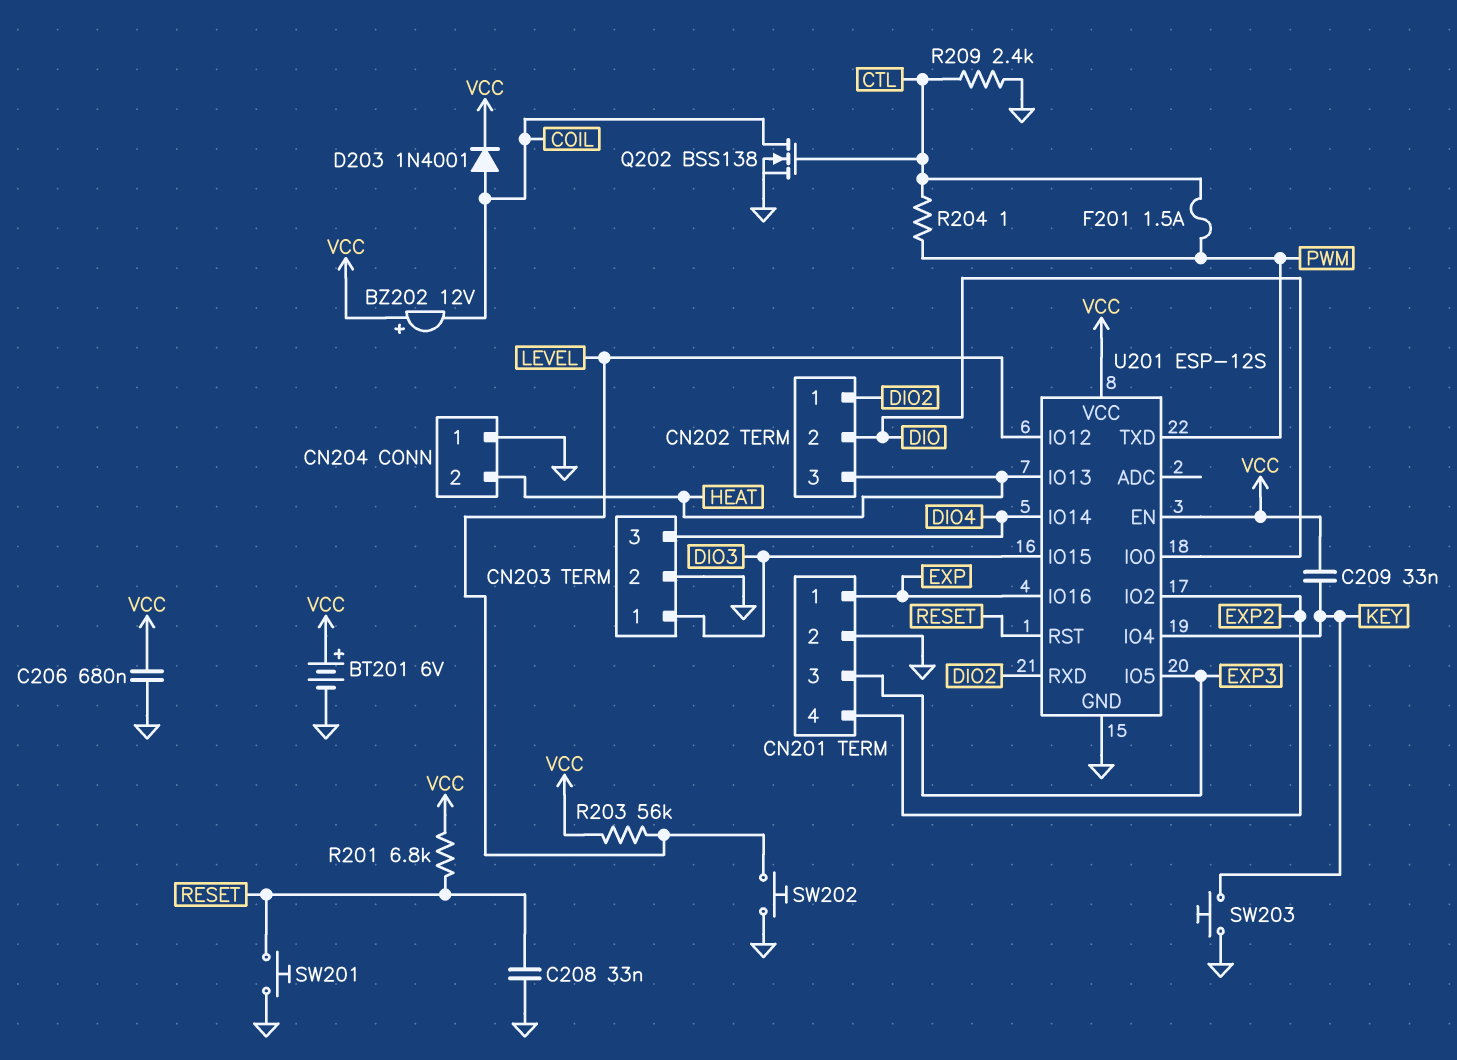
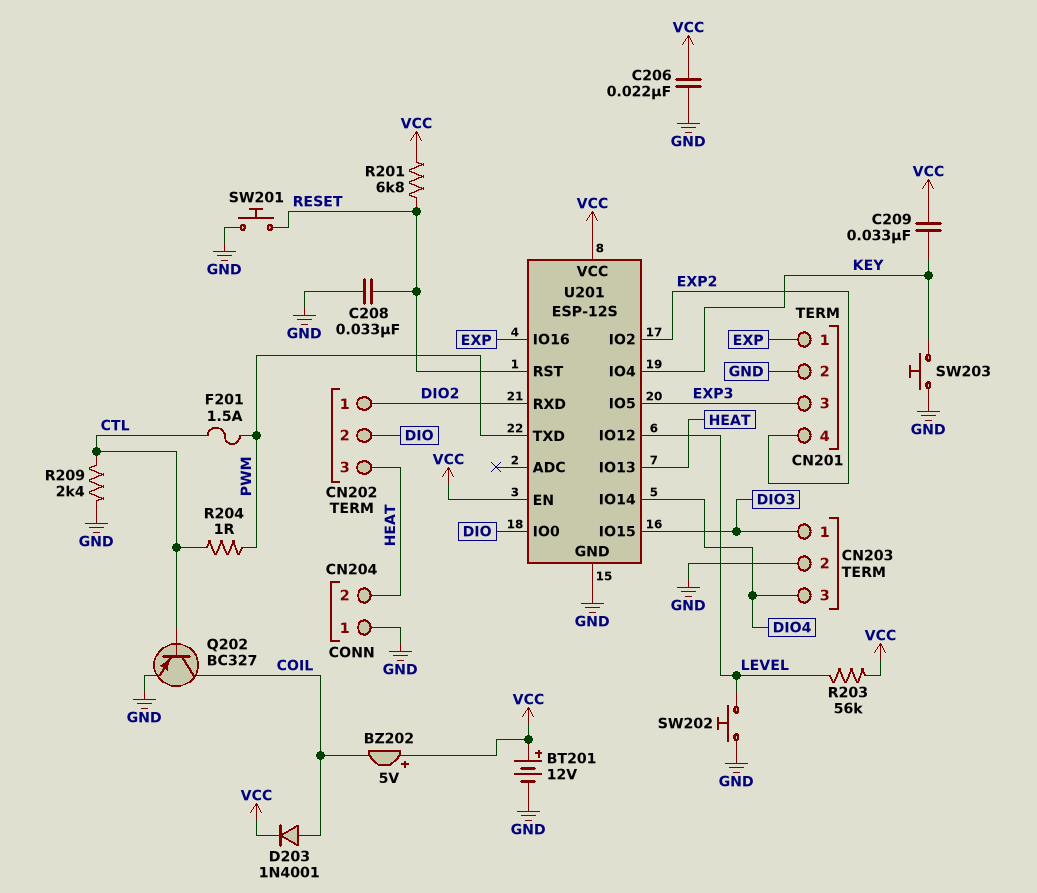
BT201: 6V (plus VCC, minus GND) -> 12V (plus VCC, minus GND)
BZ202: buzzer 12V (plus VCC, minus COIL) -> buzzer 5V (plus VCC, minus COIL)
C206: 680nF (GND, VCC) -> 22nF (GND, VCC)
Q202: NMOS BSS138 (G CTL, D COIL, S GND) -> PNP BC327 (B CTL, C COIL, E GND)

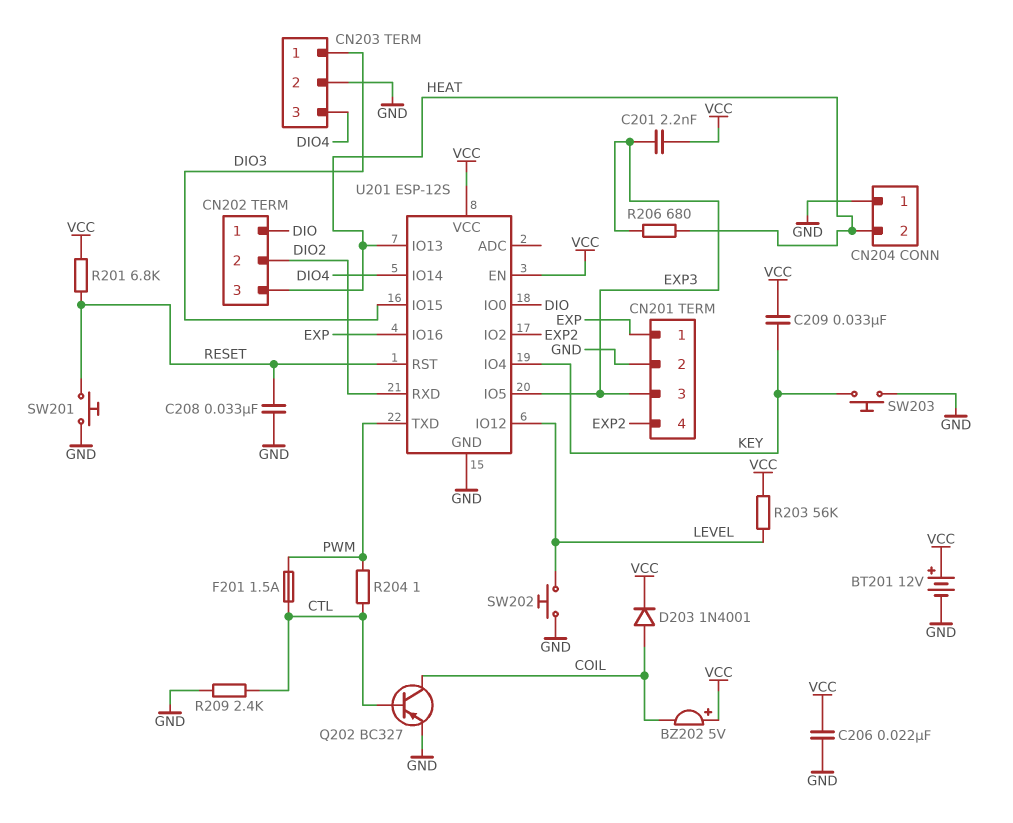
C201: none -> 2.2nF (EXP3, VCC)
CN202 pin 1: DIO2 -> DIO
CN202 pin 2: DIO -> DIO2
R206: none -> 680 (EXP3, HEAT)

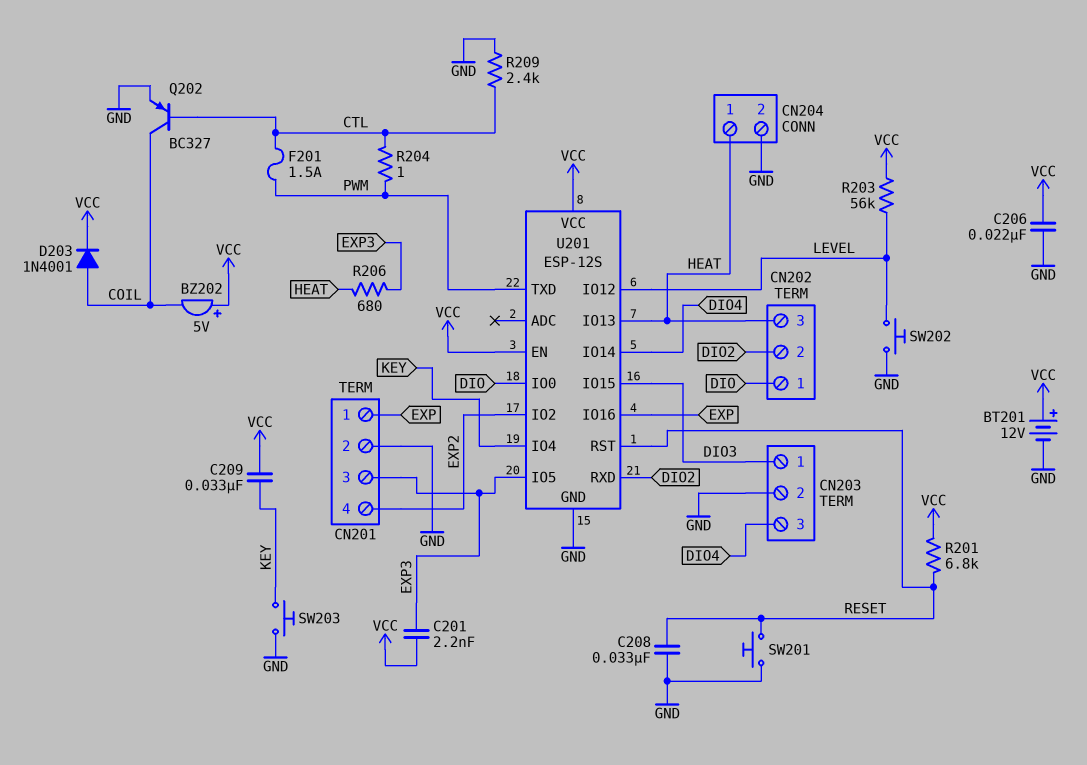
CN204 pin 1: GND -> HEAT
CN204 pin 2: HEAT -> GND

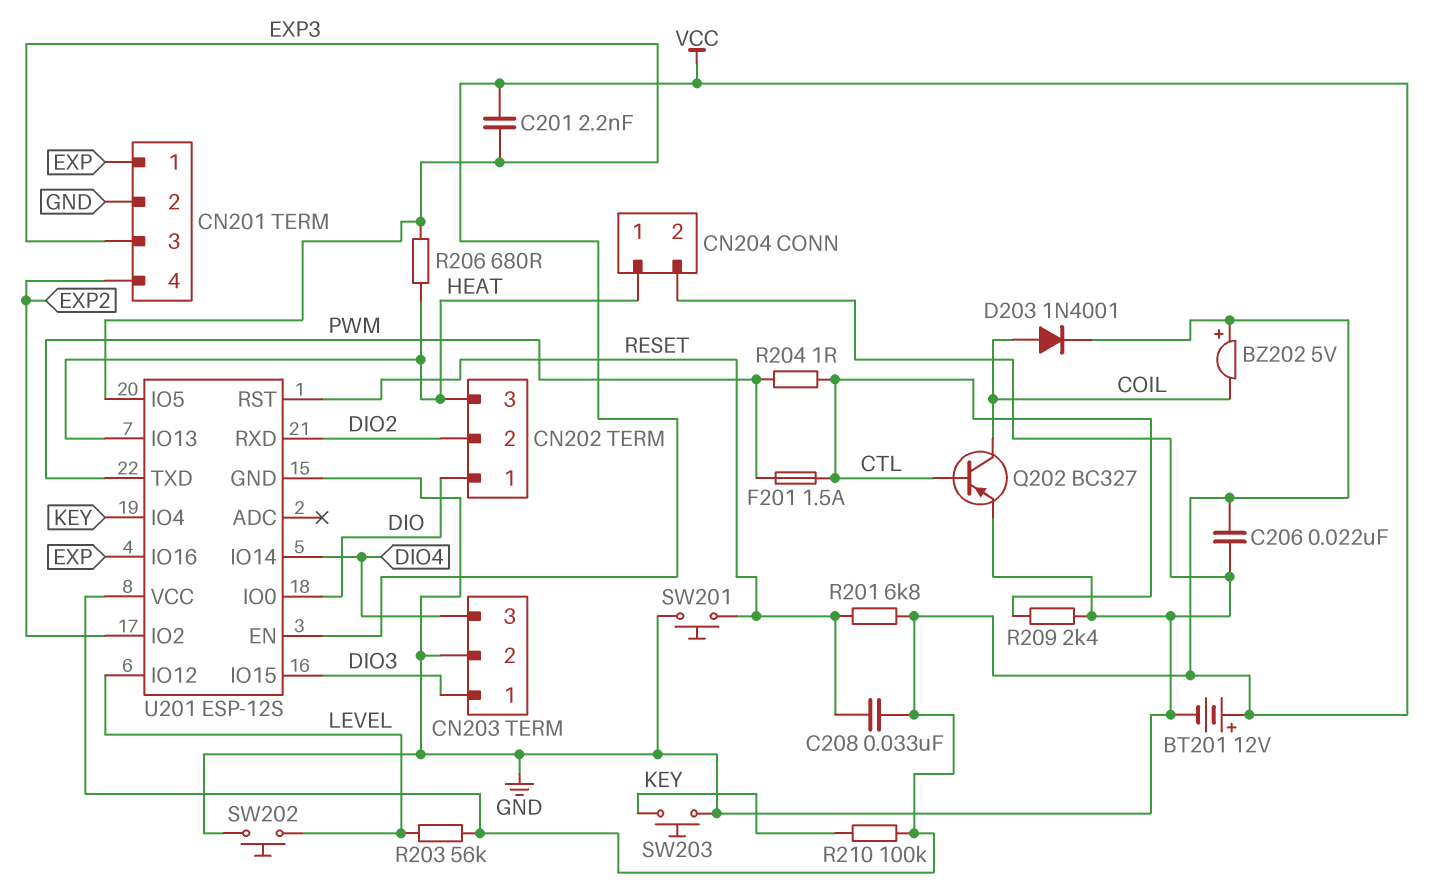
C208: 33nF (GND, RESET) -> 33nF (RESET, VCC)
C209: 33nF (KEY, VCC) -> none
R210: none -> 100k (KEY, VCC)

